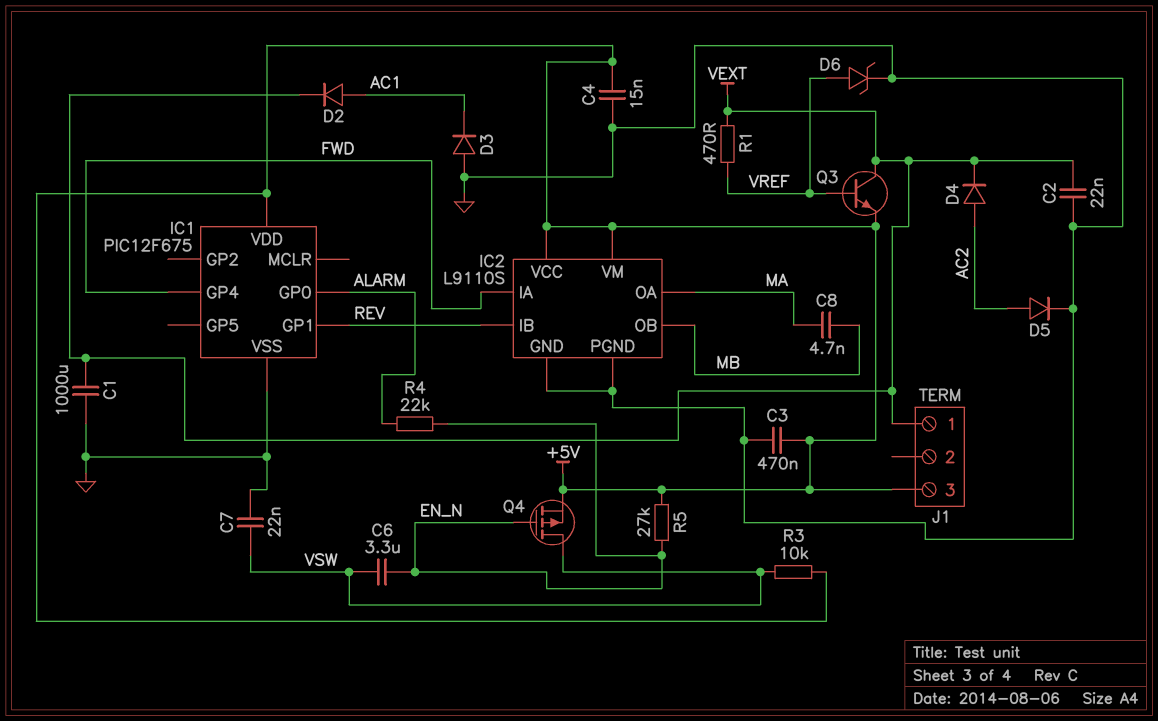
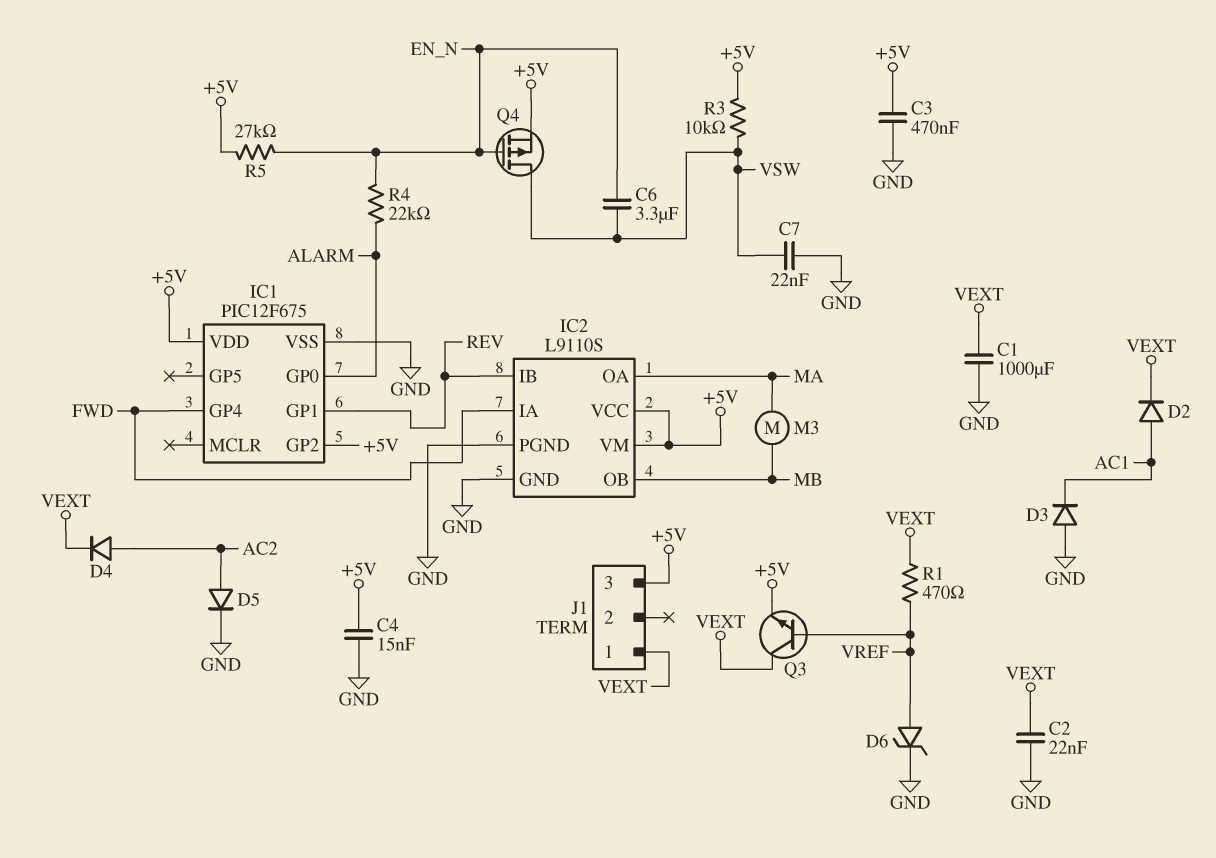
C8: 4.7nF (MA, MB) -> none
IC1 pin GP2: none -> +5V
M3: none -> motor (MA, MB)

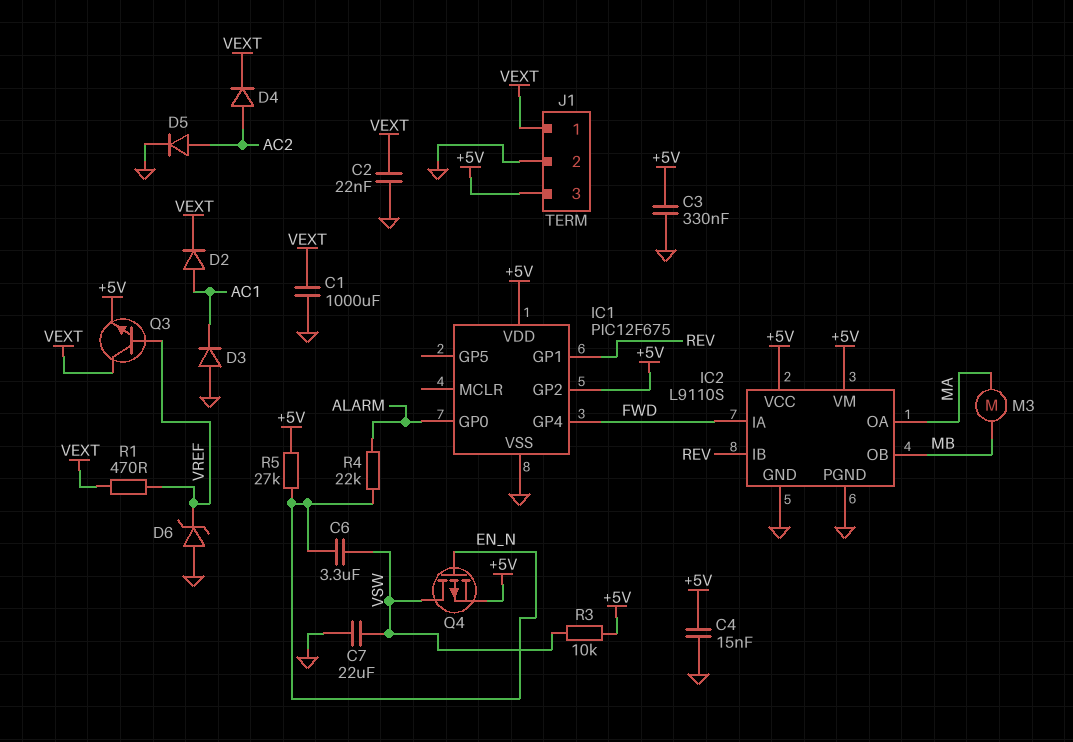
C3: 470nF (+5V, GND) -> 330nF (+5V, GND)
C7: 22nF (GND, VSW) -> 22uF (GND, VSW)
D6: zener (A VREF, K GND) -> zener (A GND, K VREF)
J1 pin 2: none -> GND

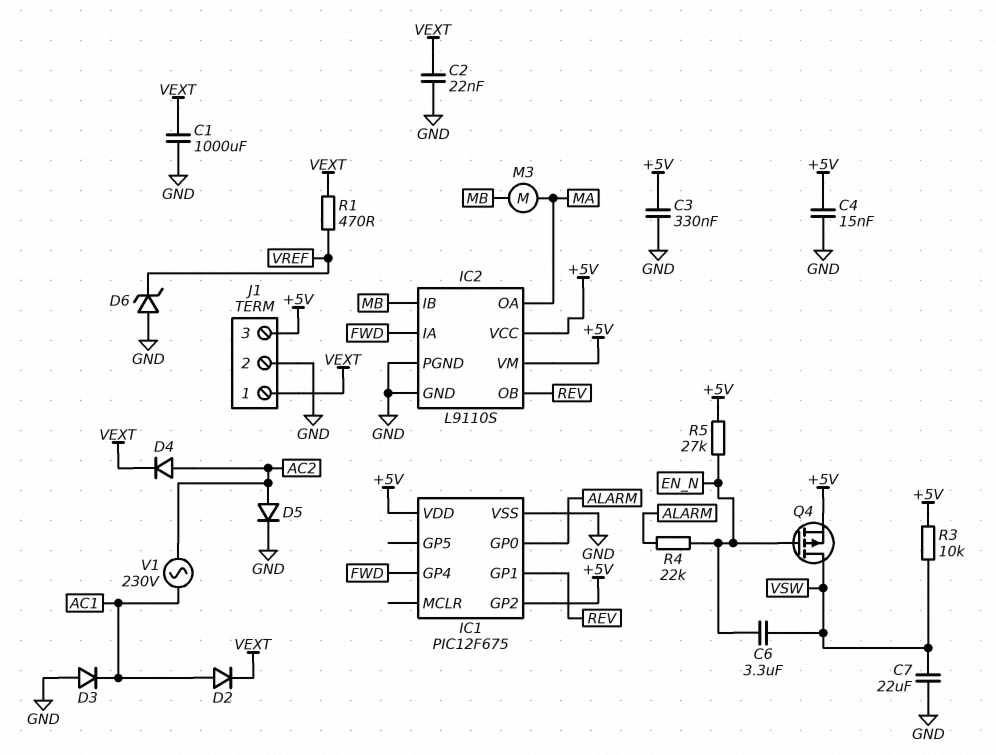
IC2 pin IB: REV -> MB
IC2 pin OB: MB -> REV
Q3: NPN (B VREF, C VEXT, E +5V) -> none
V1: none -> AC 230V (AC1, AC2)

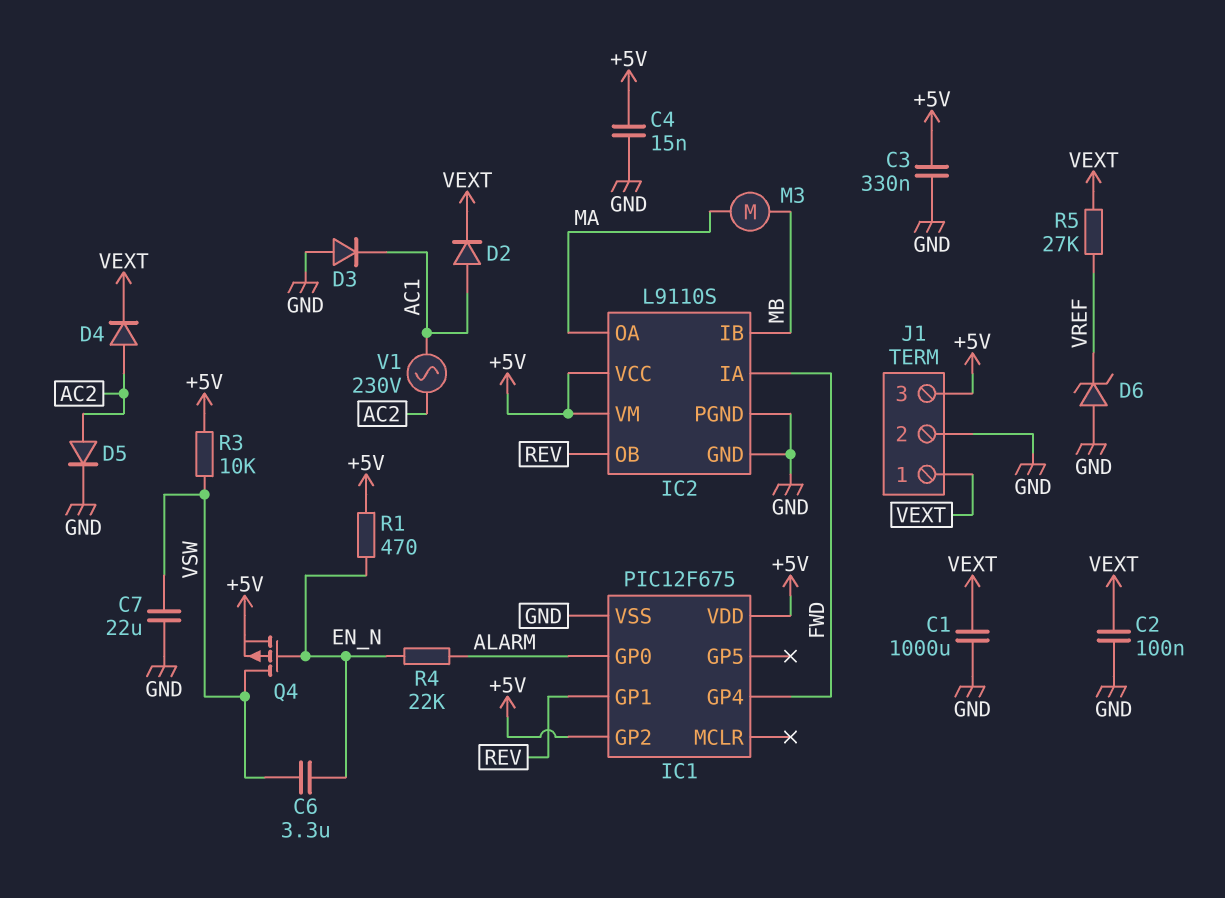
C2: 22nF (GND, VEXT) -> 100nF (GND, VEXT)
R1: 470 (VEXT, VREF) -> 470 (+5V, EN_N)
R5: 27k (+5V, EN_N) -> 27k (VEXT, VREF)

